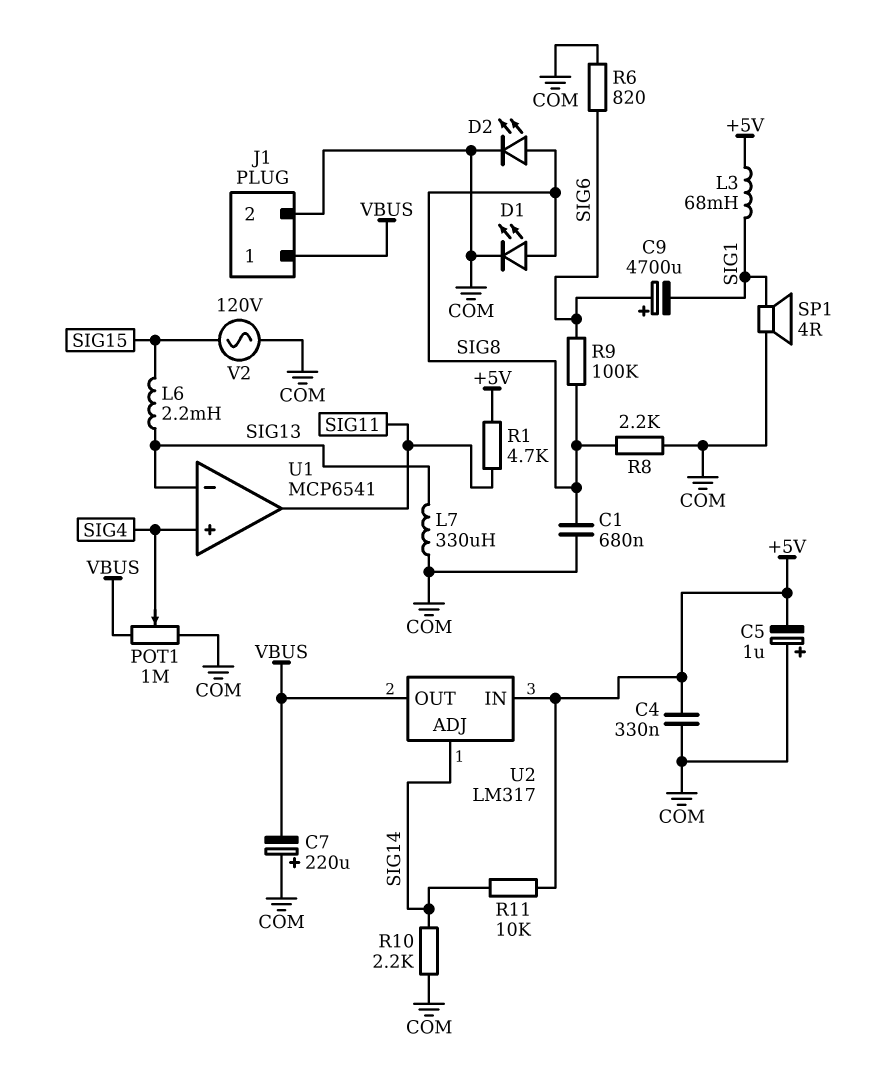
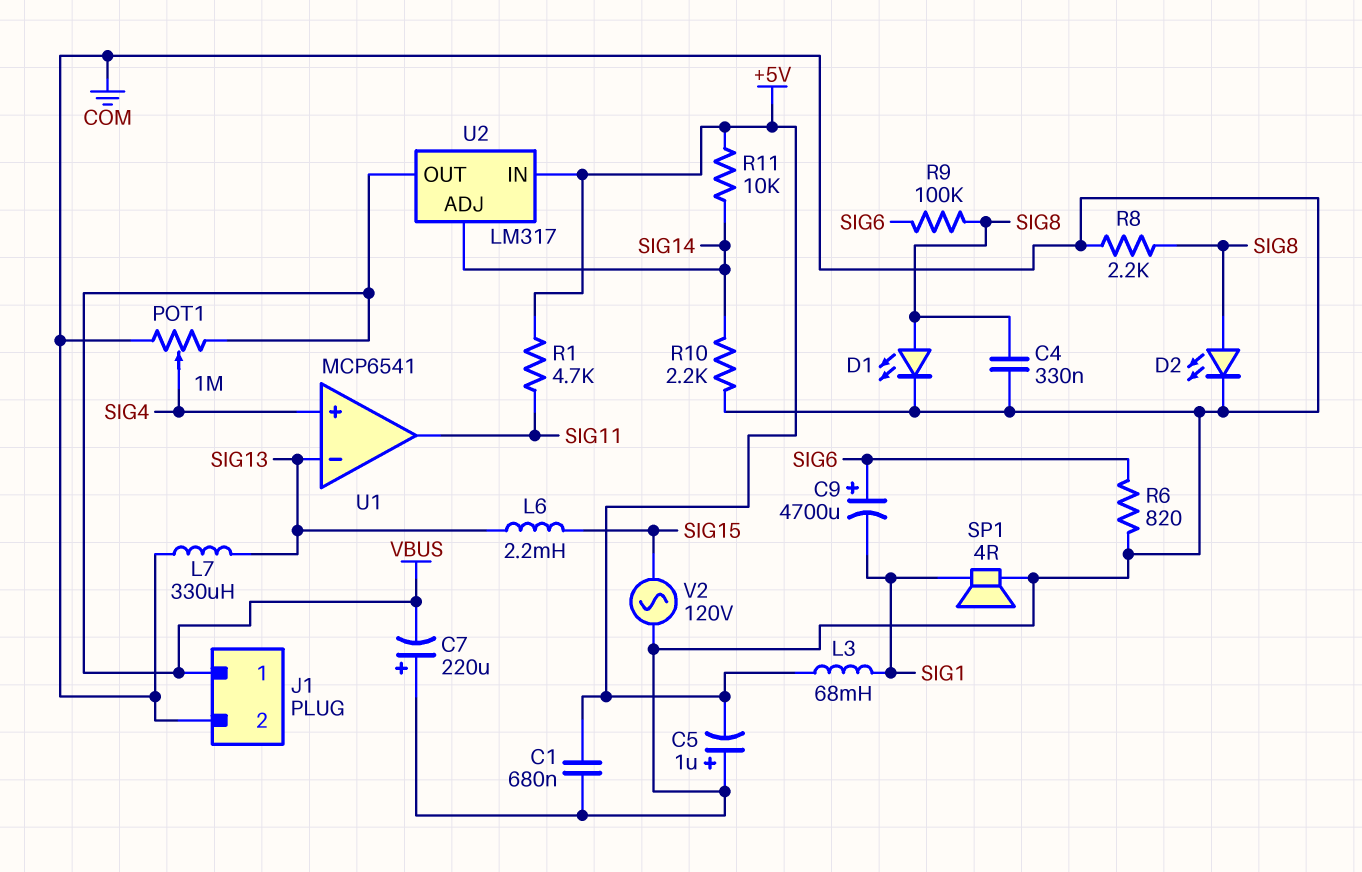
C1: 680nF (COM, SIG8) -> 680nF (+5V, COM)
C4: 330nF (+5V, COM) -> 330nF (COM, SIG8)

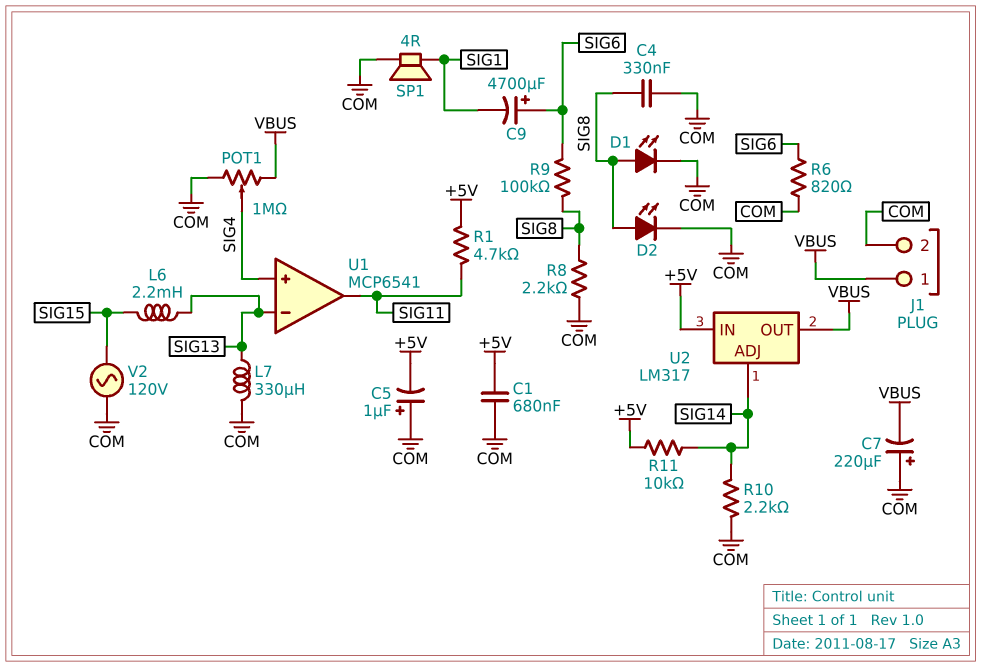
L3: 68mH (+5V, SIG1) -> none

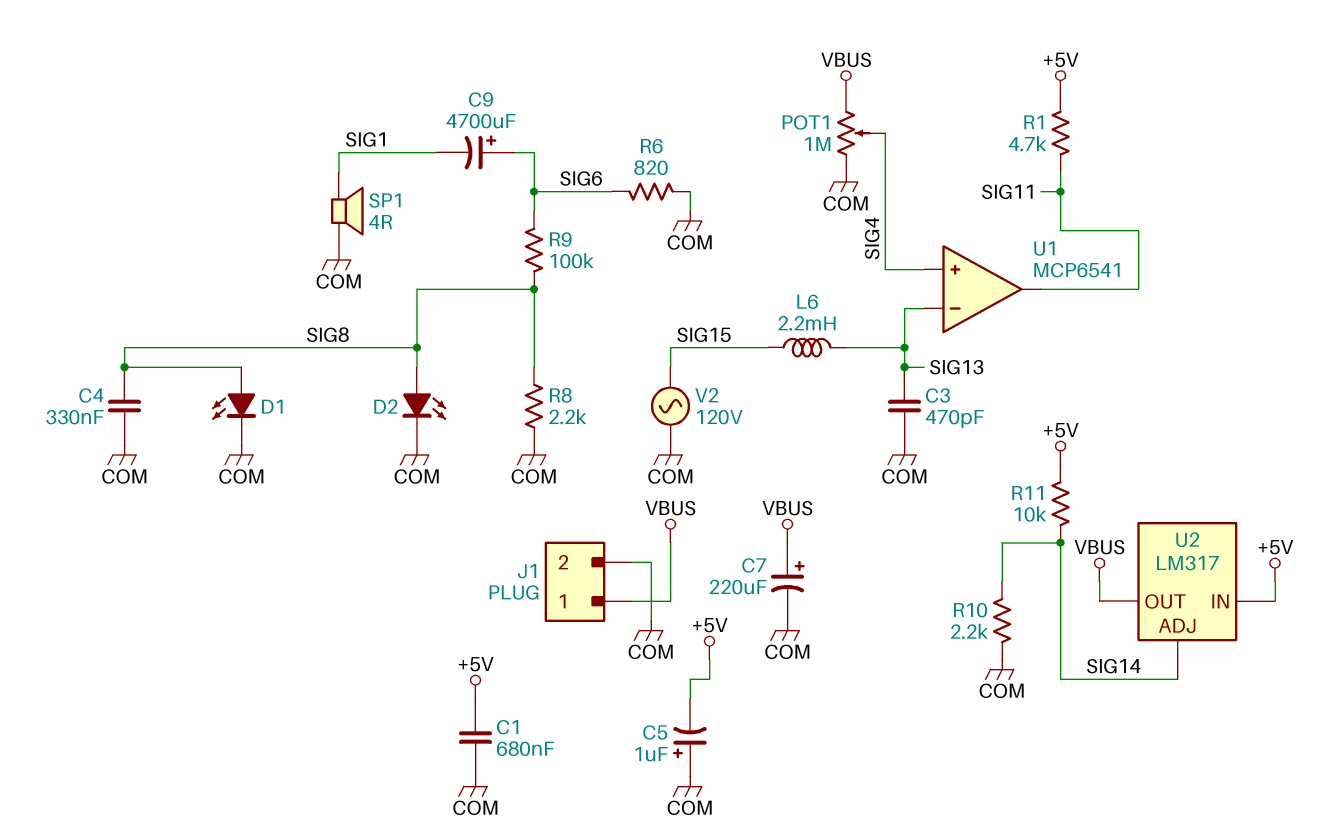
C3: none -> 470pF (COM, SIG13)
C7: 220uF (plus COM, minus VBUS) -> 220uF (plus VBUS, minus COM)
L7: 330uH (COM, SIG13) -> none

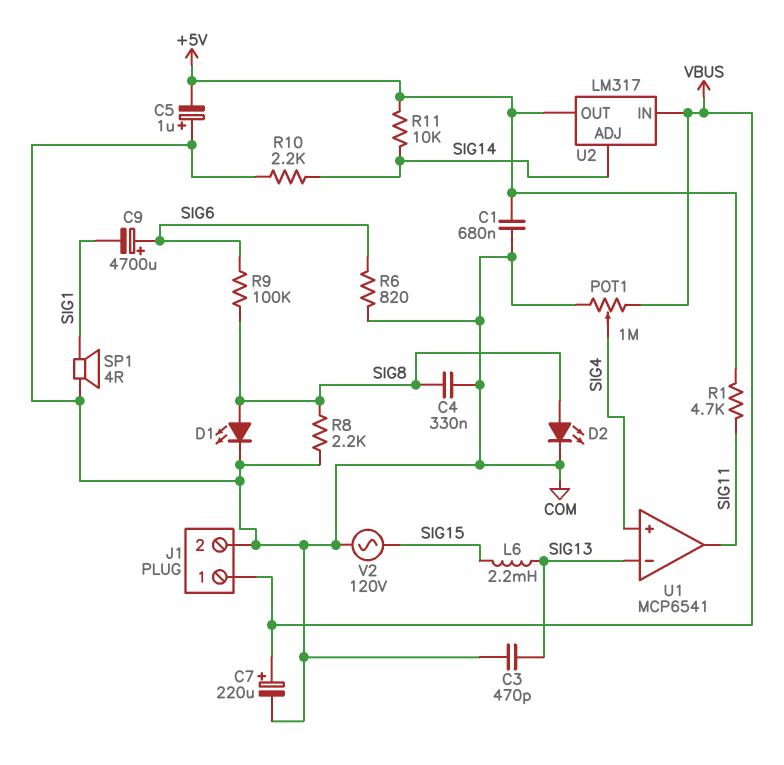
U2 pin IN: +5V -> VBUS
U2 pin OUT: VBUS -> +5V

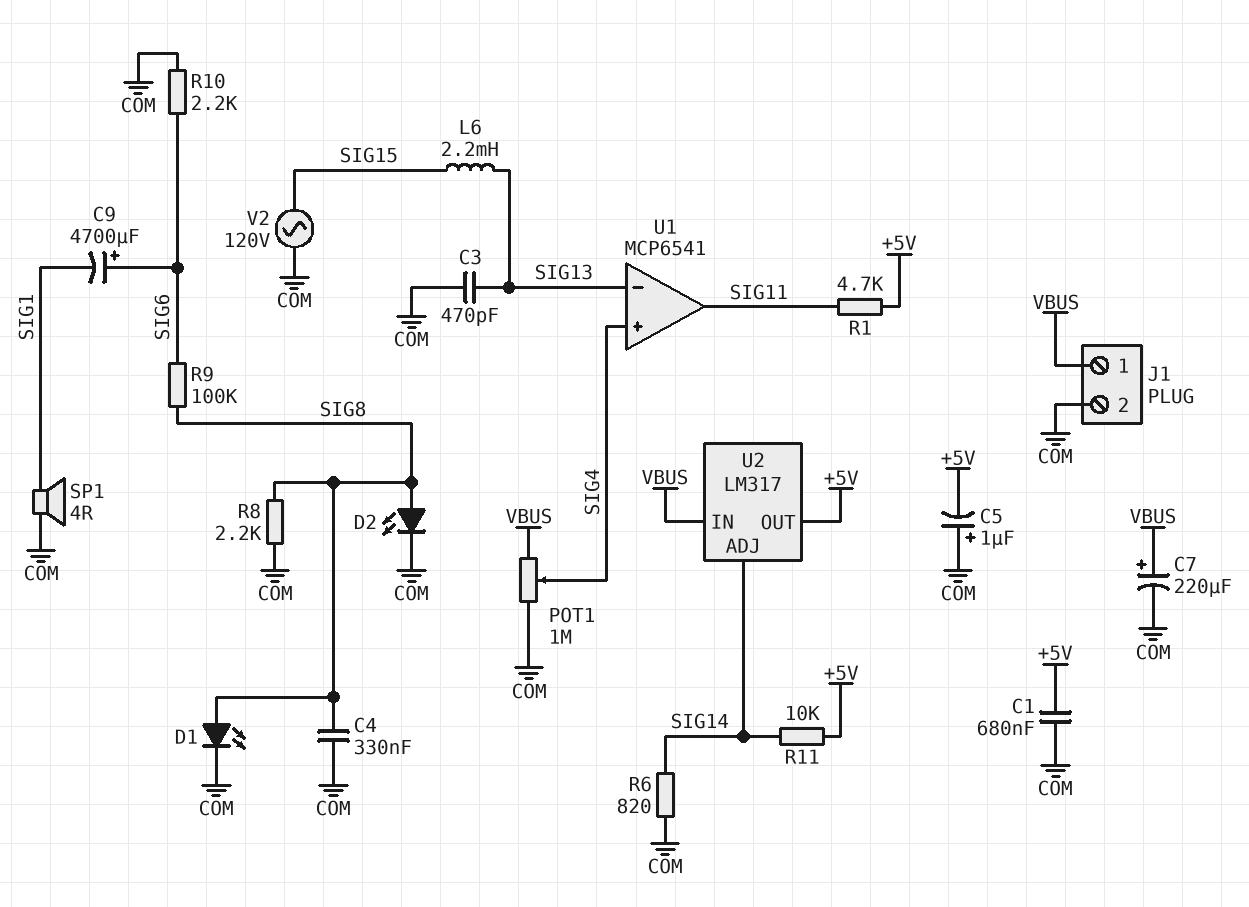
R6: 820 (COM, SIG6) -> 820 (COM, SIG14)
R10: 2.2k (COM, SIG14) -> 2.2k (COM, SIG6)

